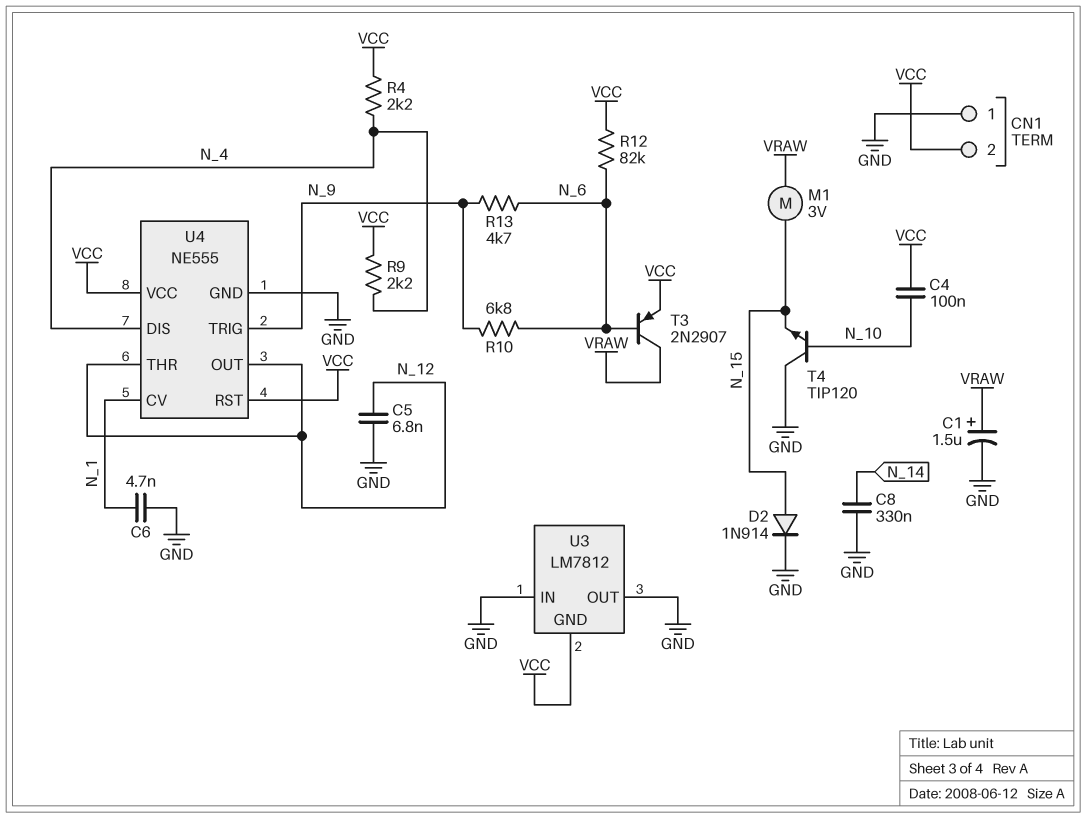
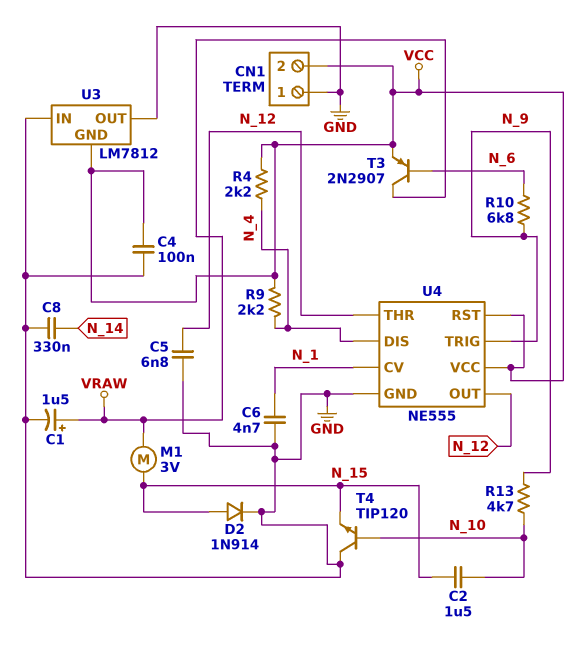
C2: none -> 1.5uF (N_10, N_15)
C4: 100nF (N_10, VCC) -> 100nF (GND, VCC)
R12: 82k (N_6, VCC) -> none
R13: 4.7k (N_6, N_9) -> 4.7k (N_9, N_10)

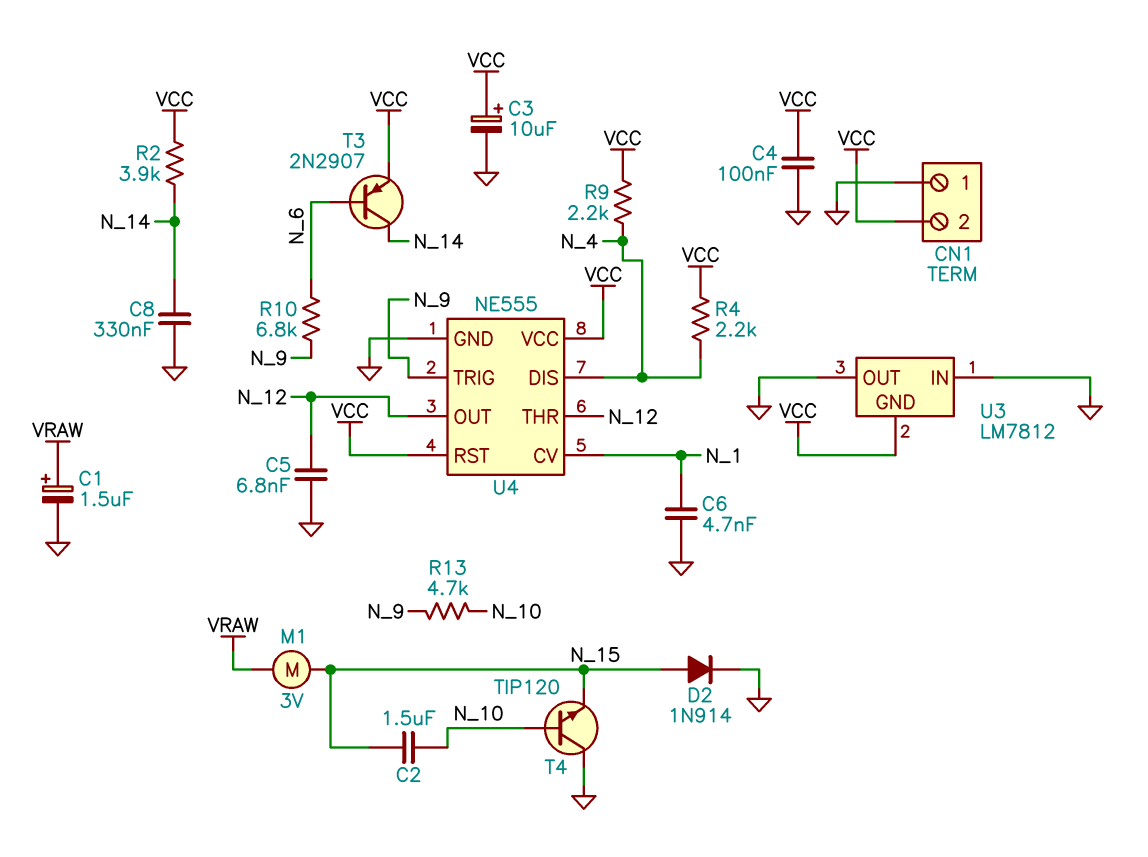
C3: none -> 10uF (plus VCC, minus GND)
R2: none -> 3.9k (N_14, VCC)
T3: PNP 2N2907 (B N_6, C VRAW, E VCC) -> PNP 2N2907 (B N_6, C N_14, E VCC)

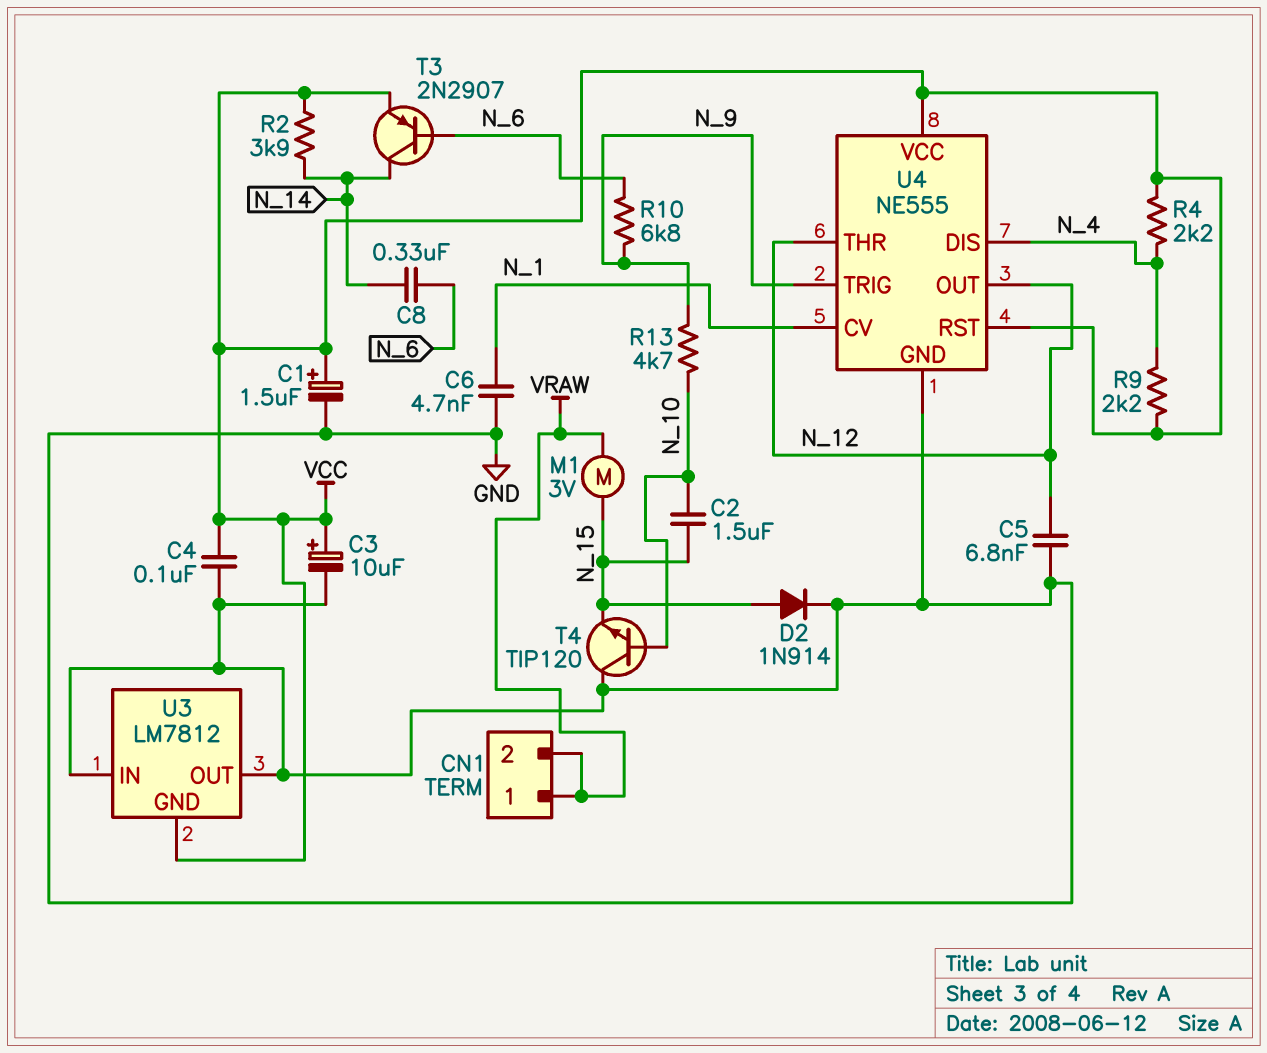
C1: 1.5uF (plus VRAW, minus GND) -> 1.5uF (plus VCC, minus GND)
C8: 330nF (GND, N_14) -> 330nF (N_6, N_14)
CN1 pin 1: GND -> VRAW
CN1 pin 2: VCC -> VRAW

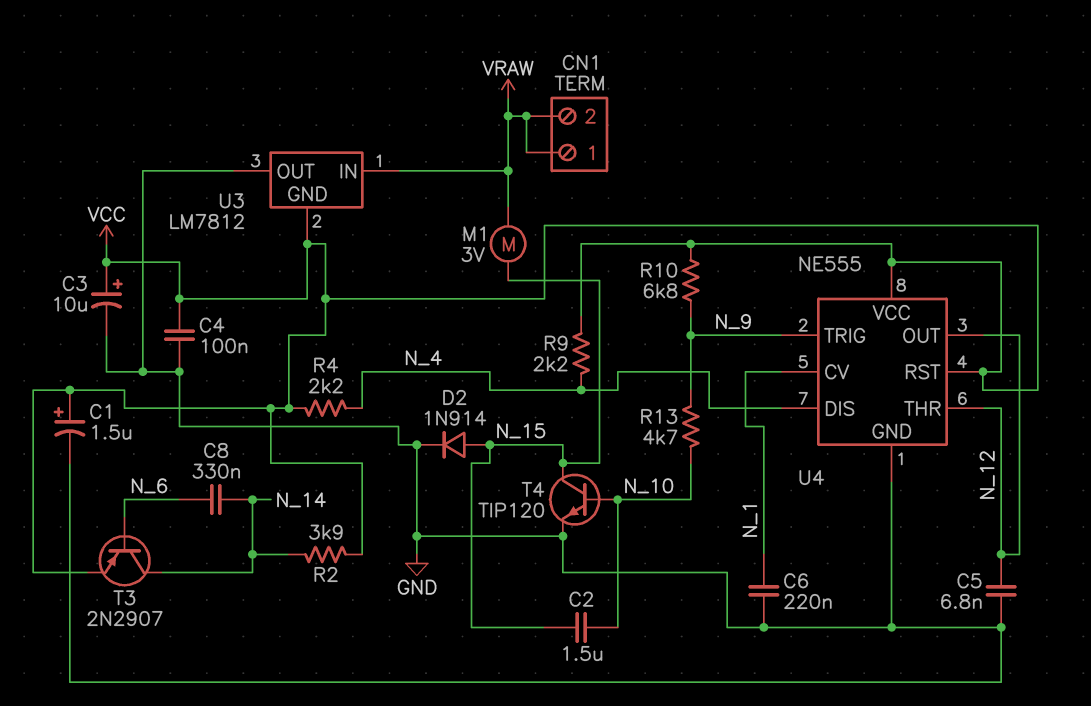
C6: 4.7nF (GND, N_1) -> 220nF (GND, N_1)
R10: 6.8k (N_6, N_9) -> 6.8k (N_9, VCC)
T4: NPN TIP120 (B N_10, C GND, E N_15) -> NPN TIP120 (B N_10, C N_15, E GND)
U3 pin IN: GND -> VRAW

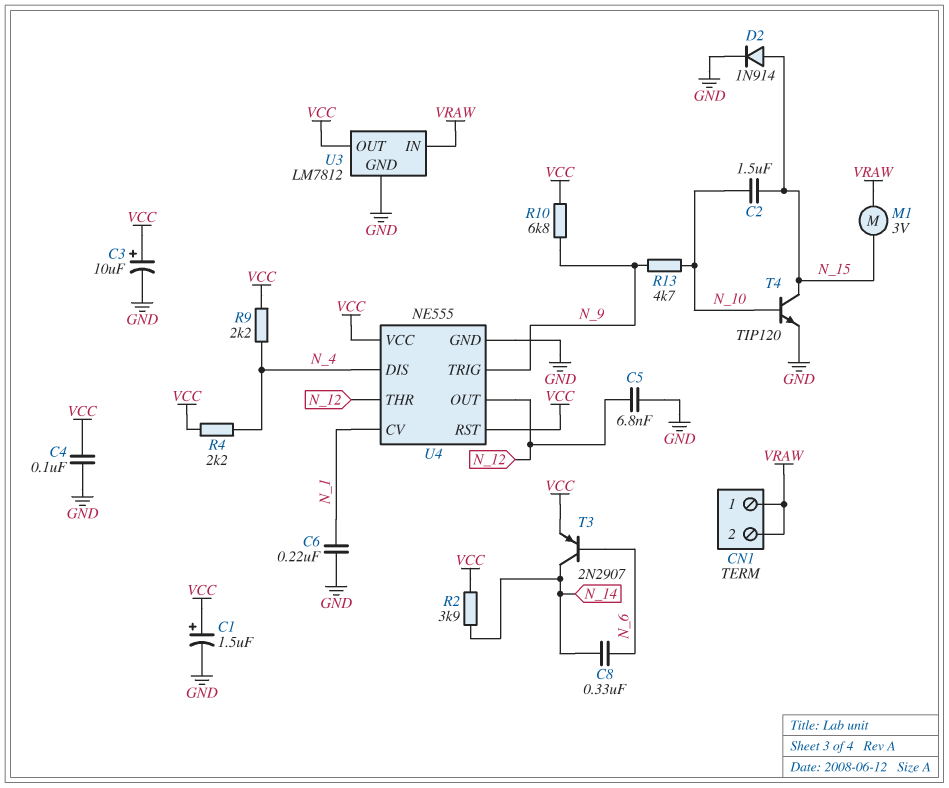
U3 pin GND: VCC -> GND
U3 pin OUT: GND -> VCC

